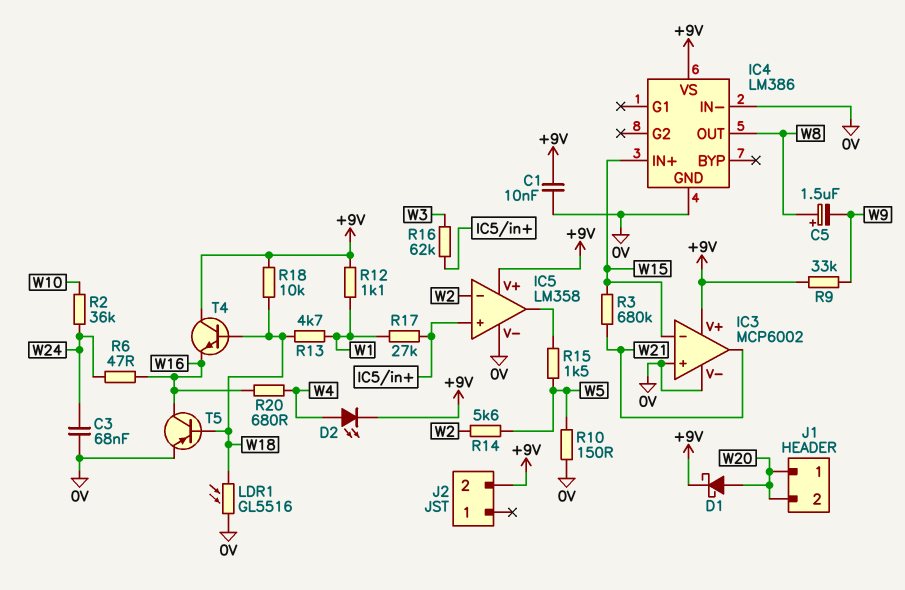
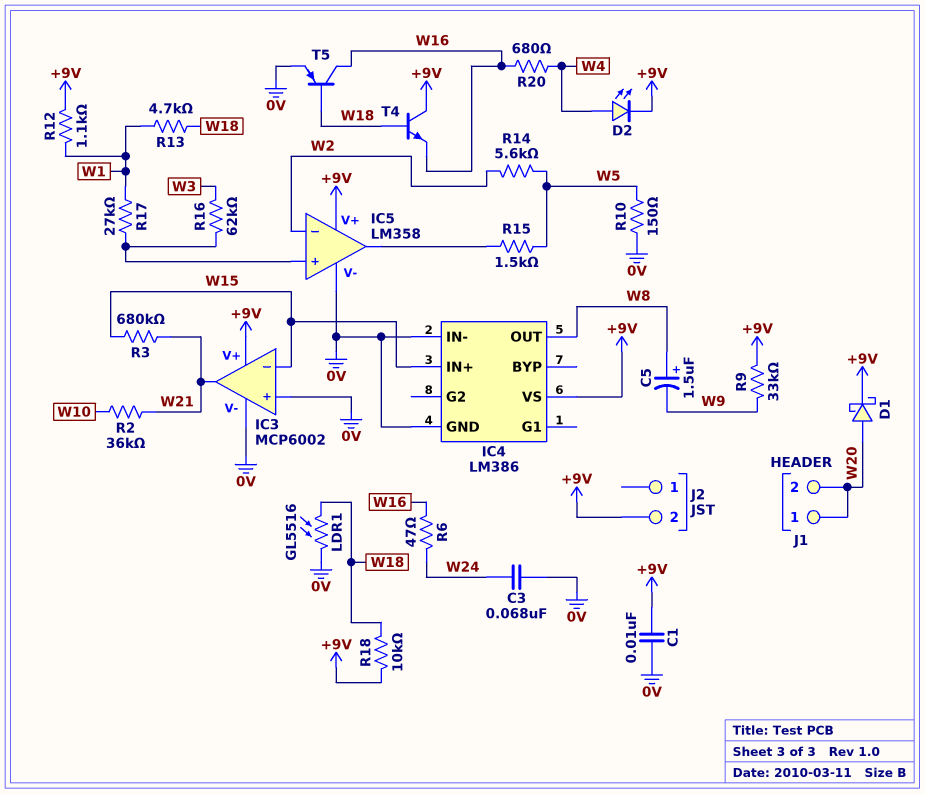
R2: 36k (W10, W24) -> 36k (W10, W21)

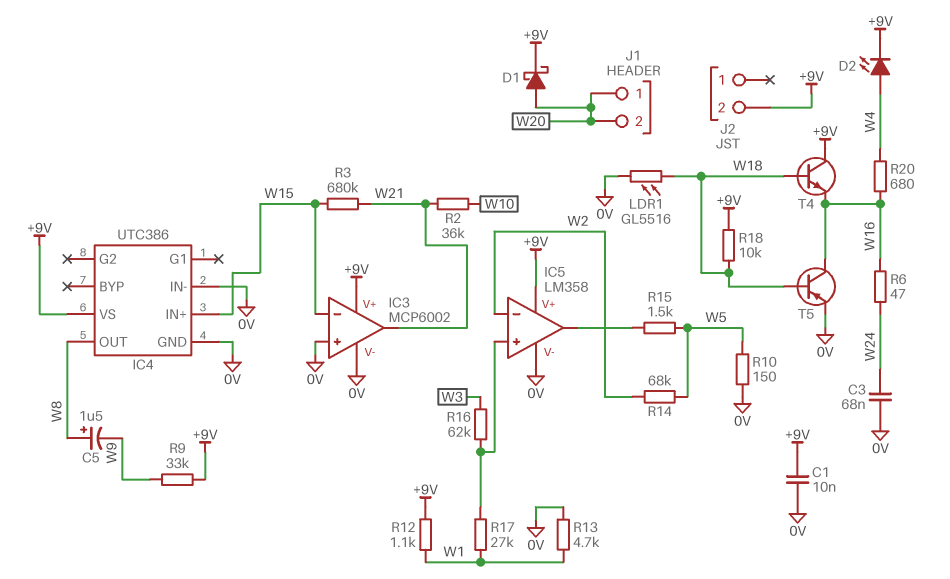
IC4: LM386 -> UTC386
R13: 4.7k (W1, W18) -> 4.7k (0V, W1)
R14: 5.6k (W2, W5) -> 68k (W2, W5)

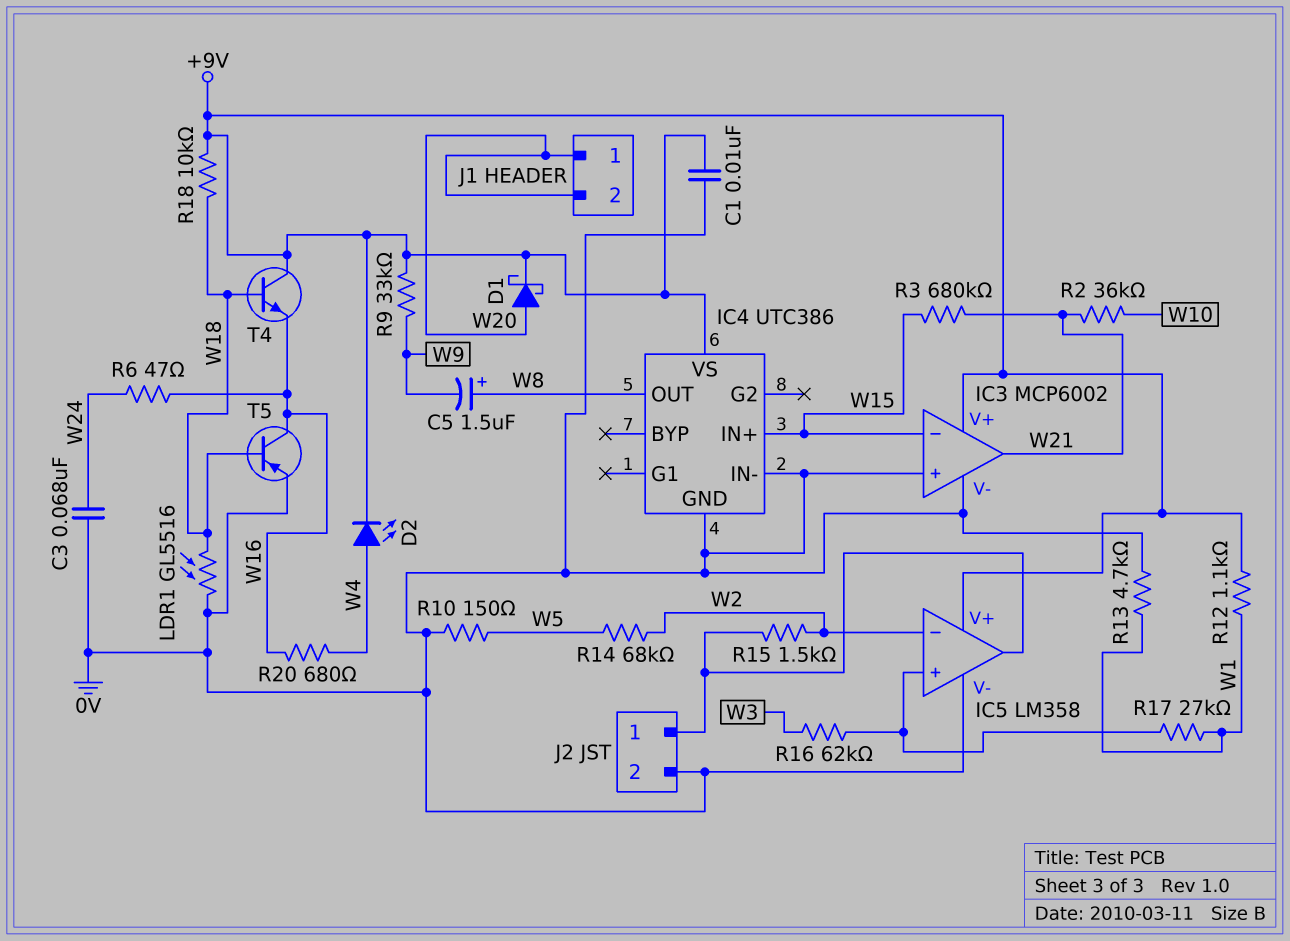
J2 pin 1: none -> IC5/out
J2 pin 2: +9V -> 0V
R15: 1.5k (IC5/out, W5) -> 1.5k (IC5/out, W2)

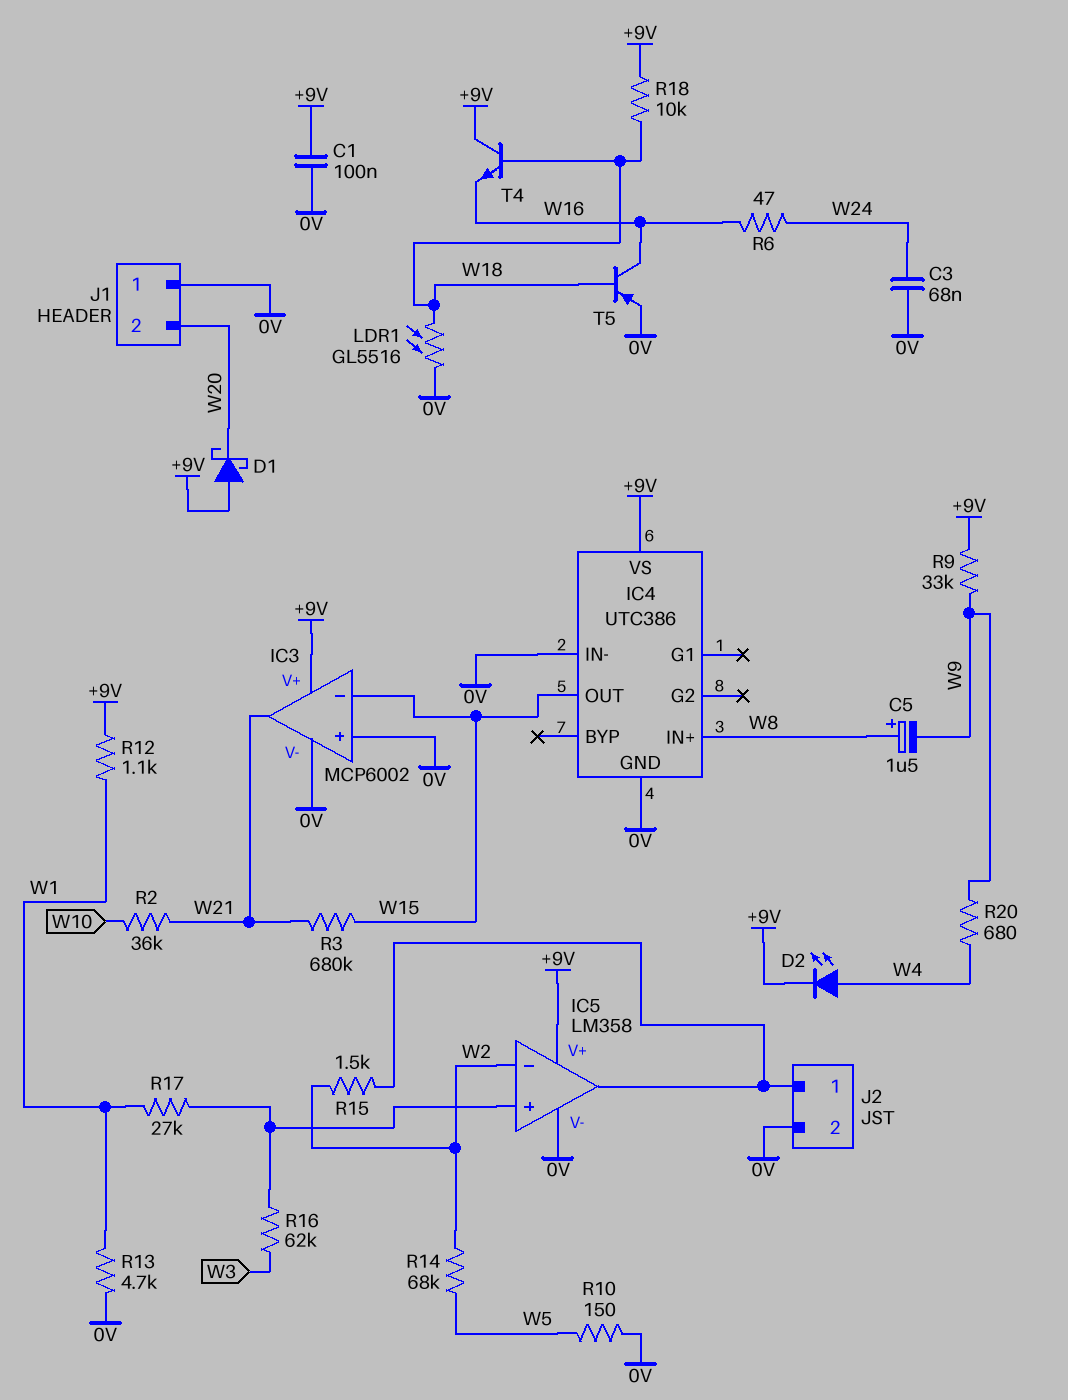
C1: 10nF (+9V, 0V) -> 100nF (+9V, 0V)
D1: schottky (A W20, K +9V) -> schottky (A +9V, K W20)
IC4 pin IN+: W15 -> W8
IC4 pin OUT: W8 -> W15
J1 pin 1: W20 -> 0V
R20: 680 (W4, W16) -> 680 (W4, W9)

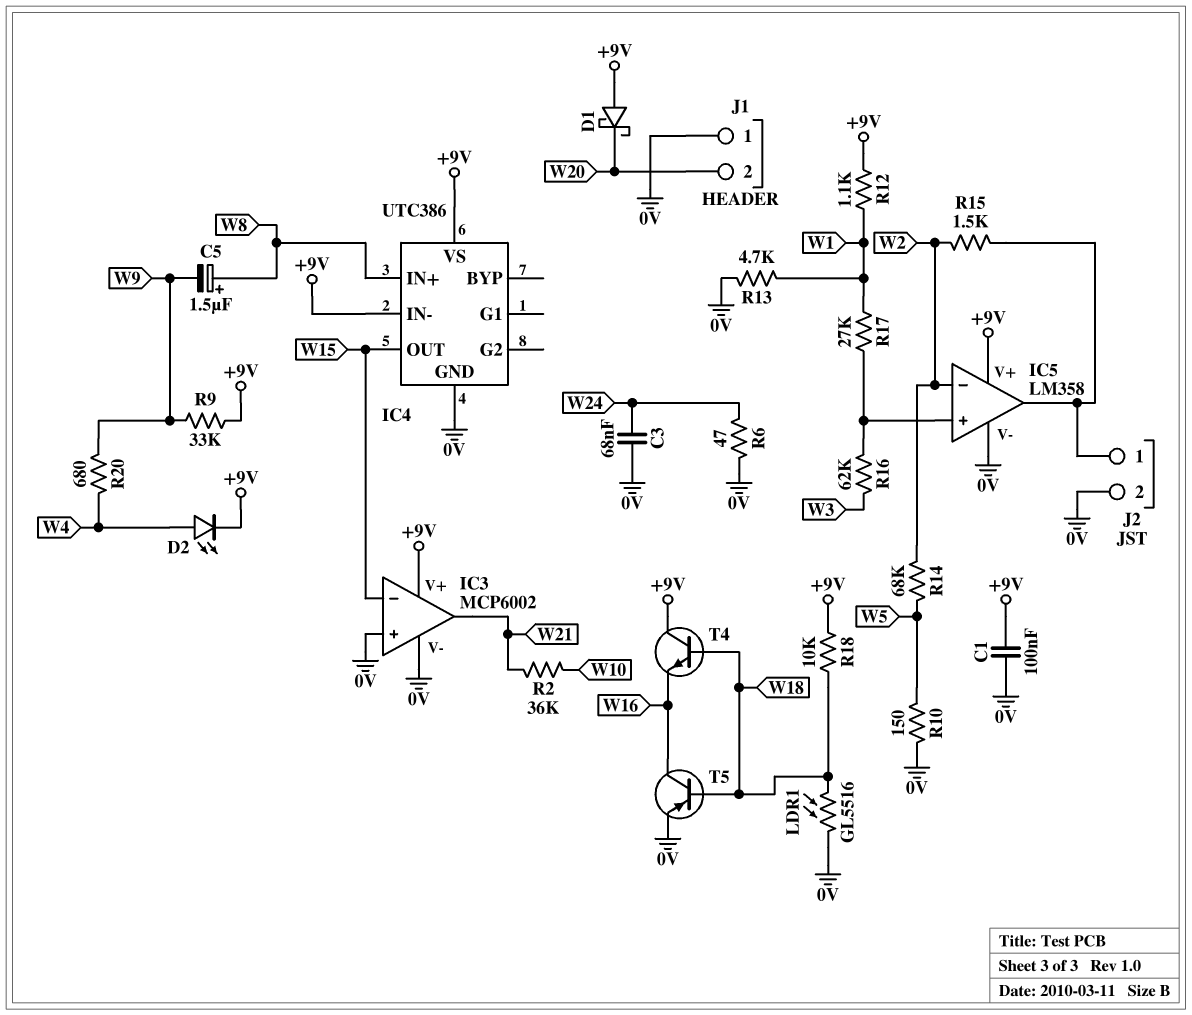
IC4 pin IN-: 0V -> +9V
R3: 680k (W15, W21) -> none
R6: 47 (W16, W24) -> 47 (0V, W24)

